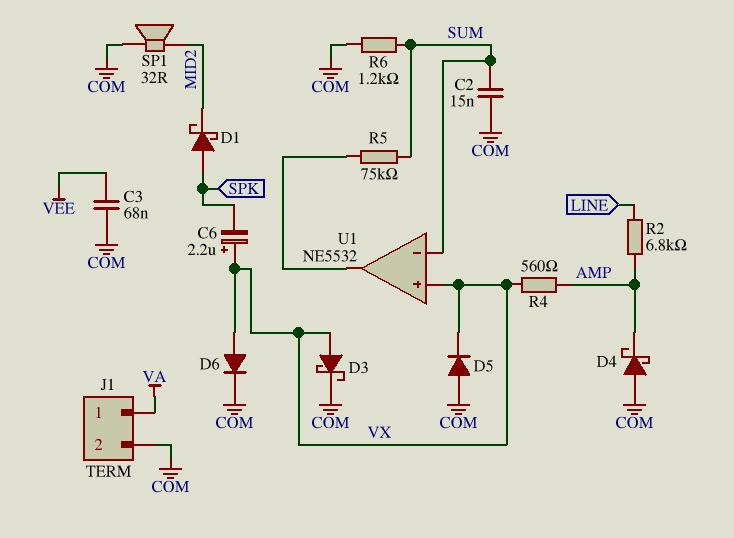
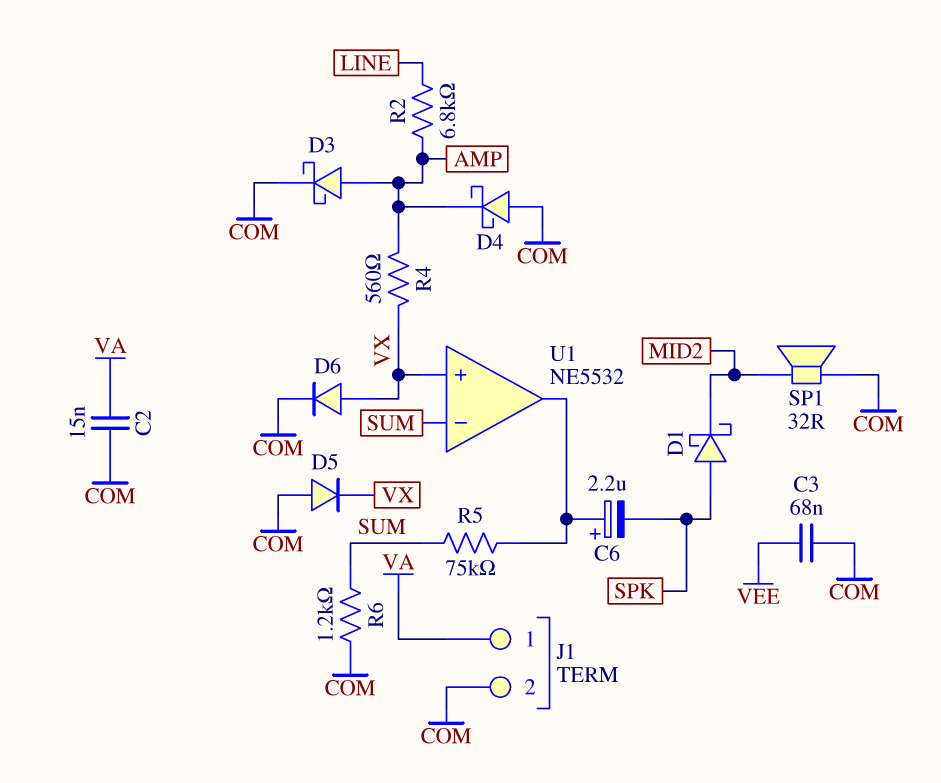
C2: 15nF (COM, SUM) -> 15nF (COM, VA)
C6: 2.2uF (plus VX, minus SPK) -> 2.2uF (plus U1/out, minus SPK)
D3: schottky (A VX, K COM) -> schottky (A AMP, K COM)

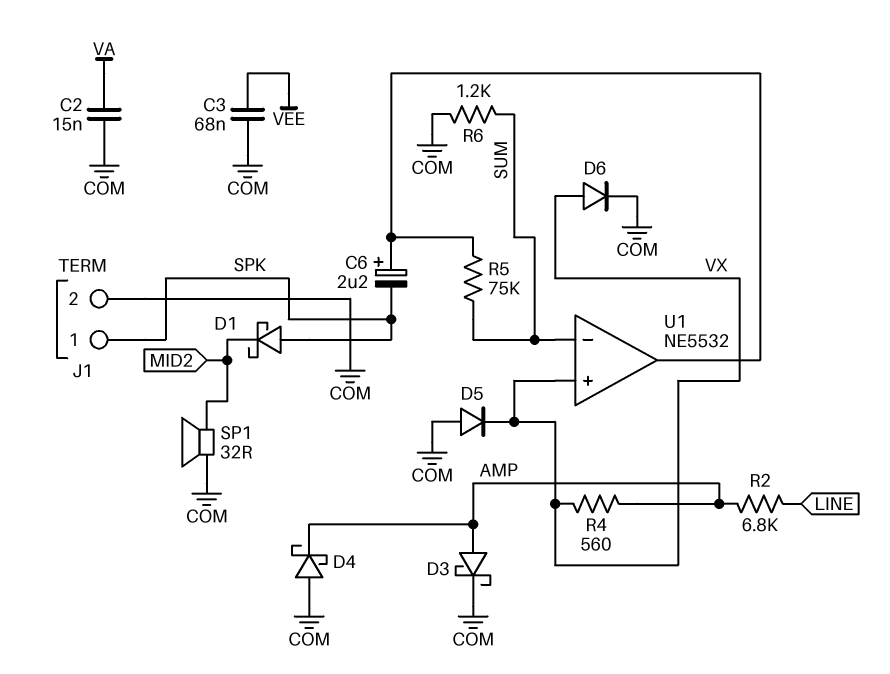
J1 pin 1: VA -> SPK

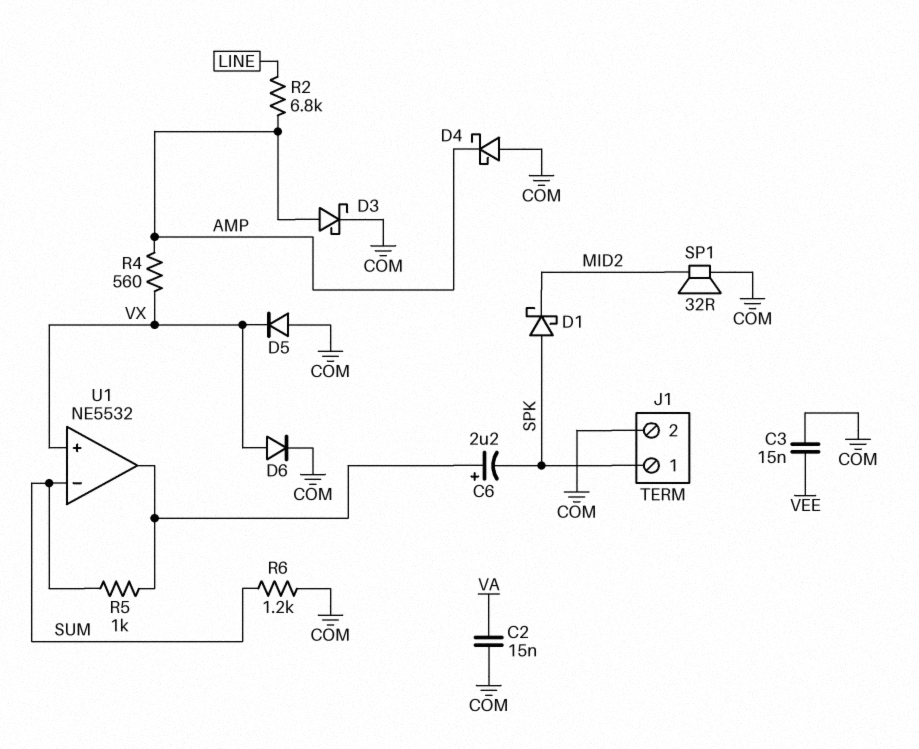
C3: 68nF (COM, VEE) -> 15nF (COM, VEE)
R5: 75k (SUM, U1/out) -> 1k (SUM, U1/out)

